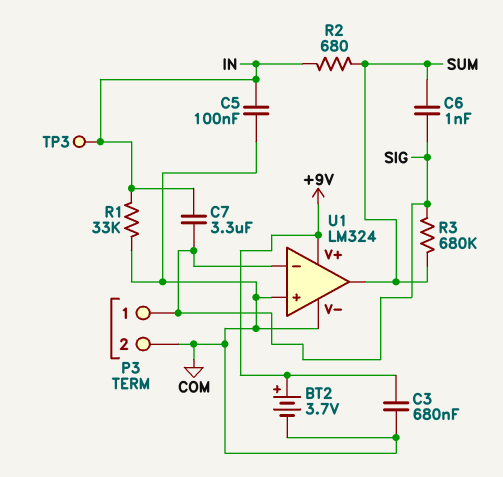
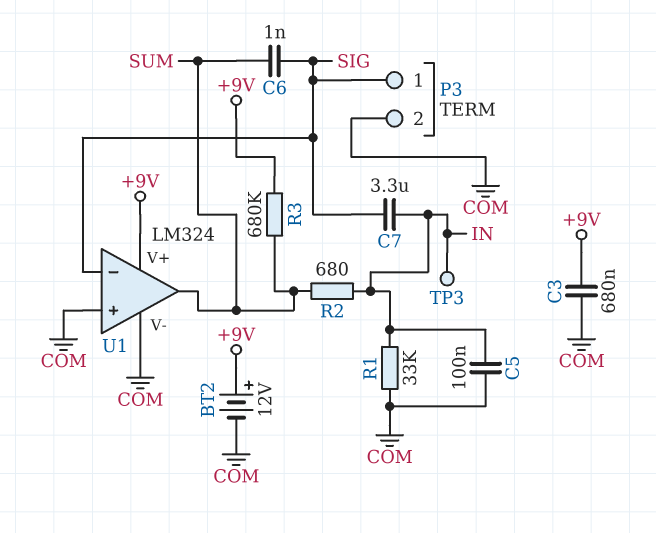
BT2: 3.7V (plus +9V, minus COM) -> 12V (plus +9V, minus COM)
R3: 680k (SIG, SUM) -> 680k (+9V, SUM)

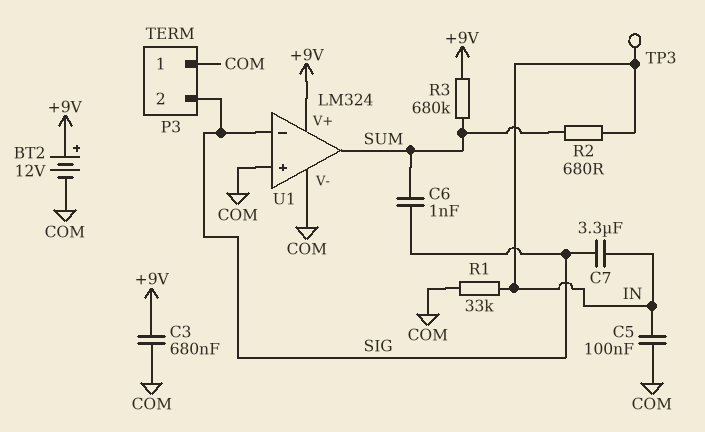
P3 pin 1: SIG -> COM
P3 pin 2: COM -> SIG

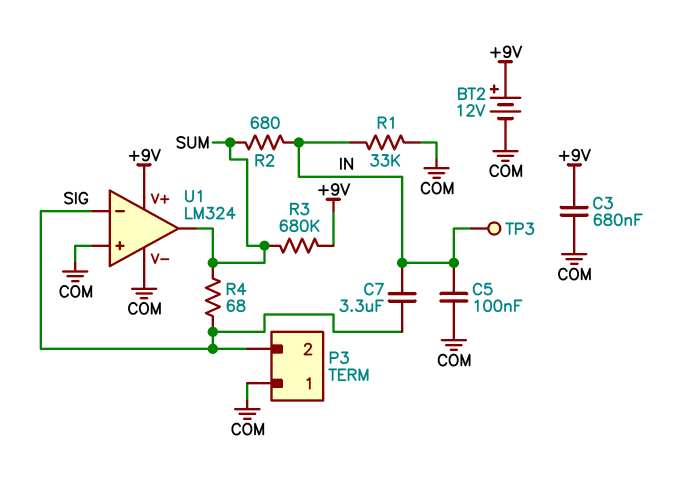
C6: 1nF (SIG, SUM) -> none
R4: none -> 68 (SIG, SUM)

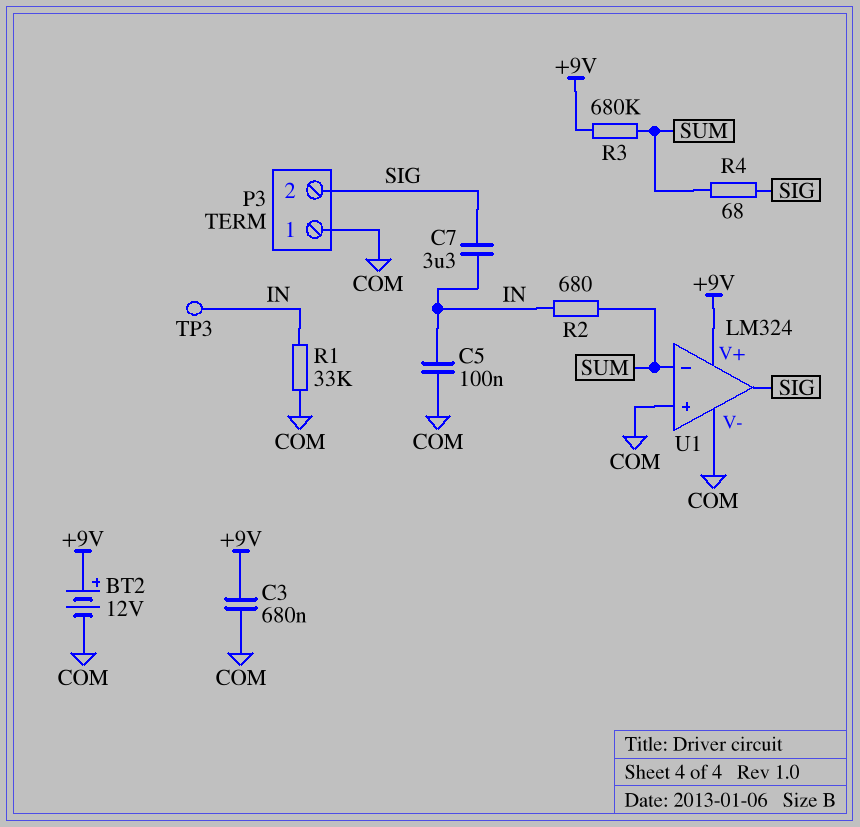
U1 pin in-: SIG -> SUM
U1 pin out: SUM -> SIG

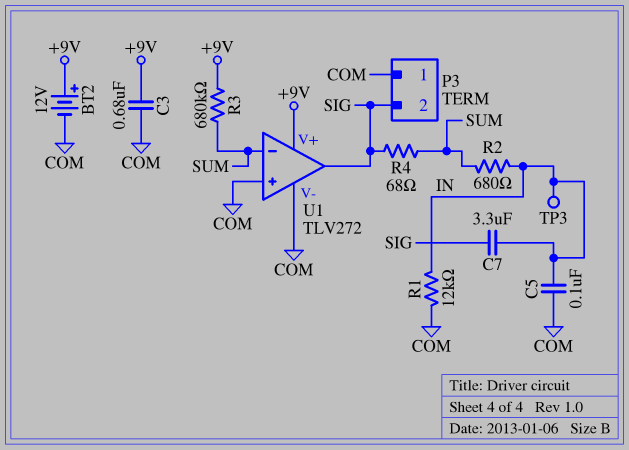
R1: 33k (COM, IN) -> 12k (COM, IN)
U1: LM324 -> TLV272

